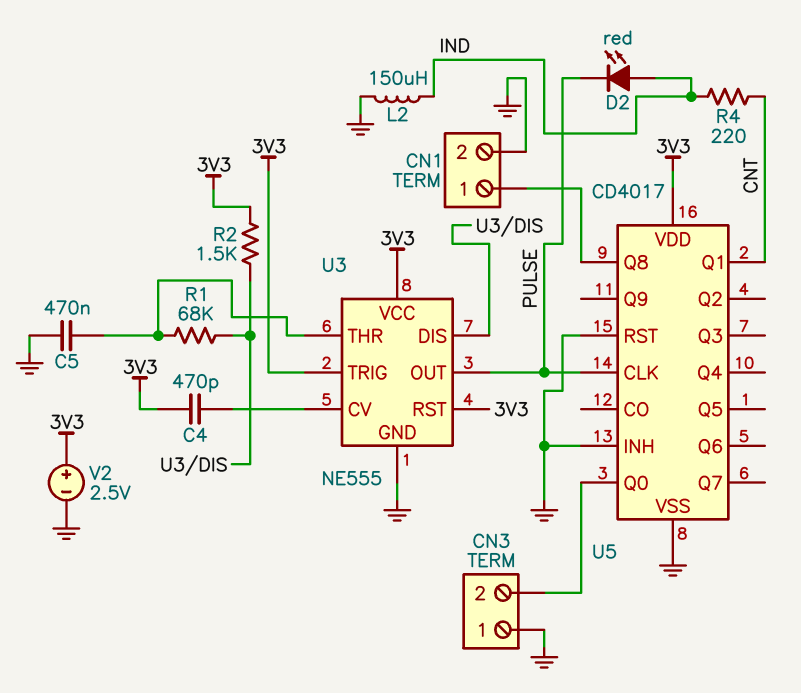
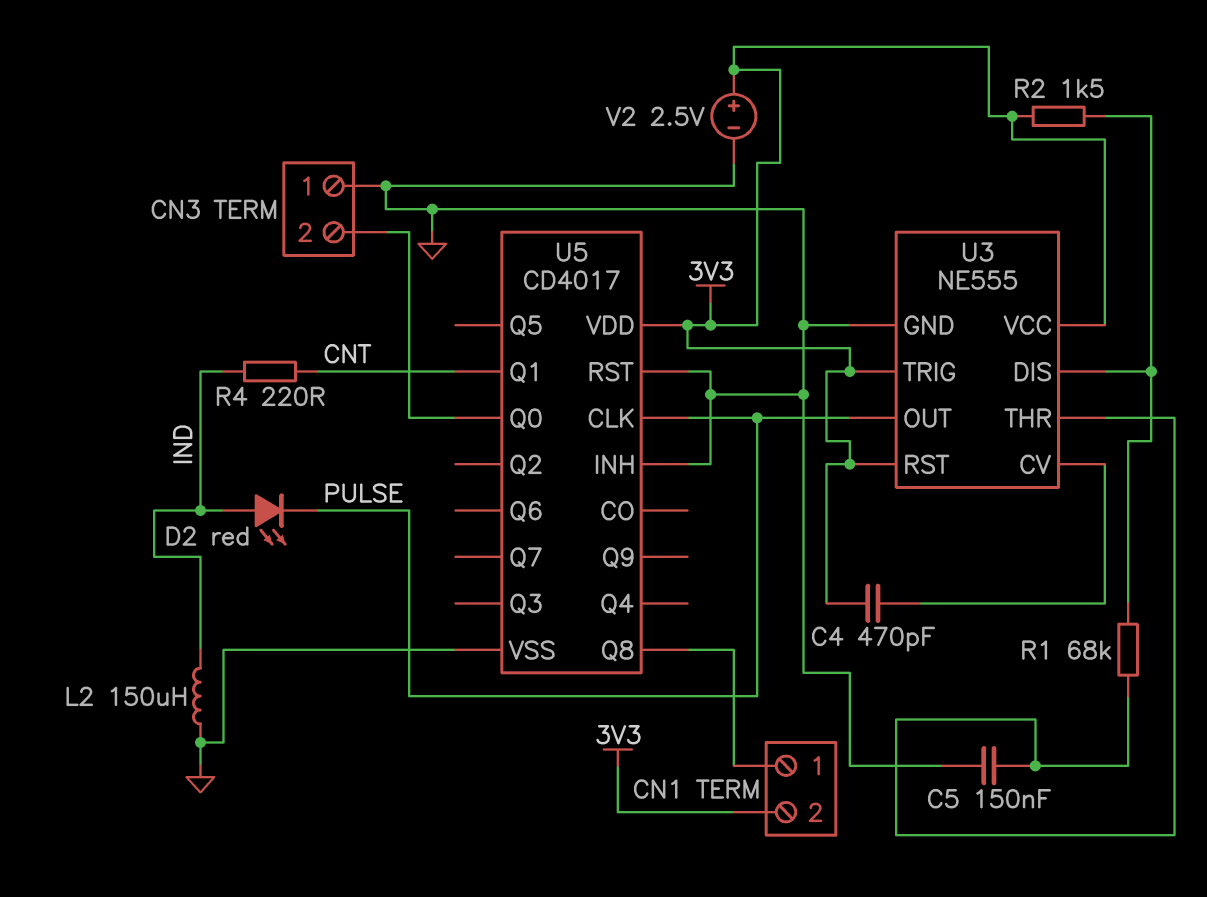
C5: 470nF (GND, U3/THR) -> 150nF (GND, U3/THR)
CN1 pin 2: GND -> 3V3

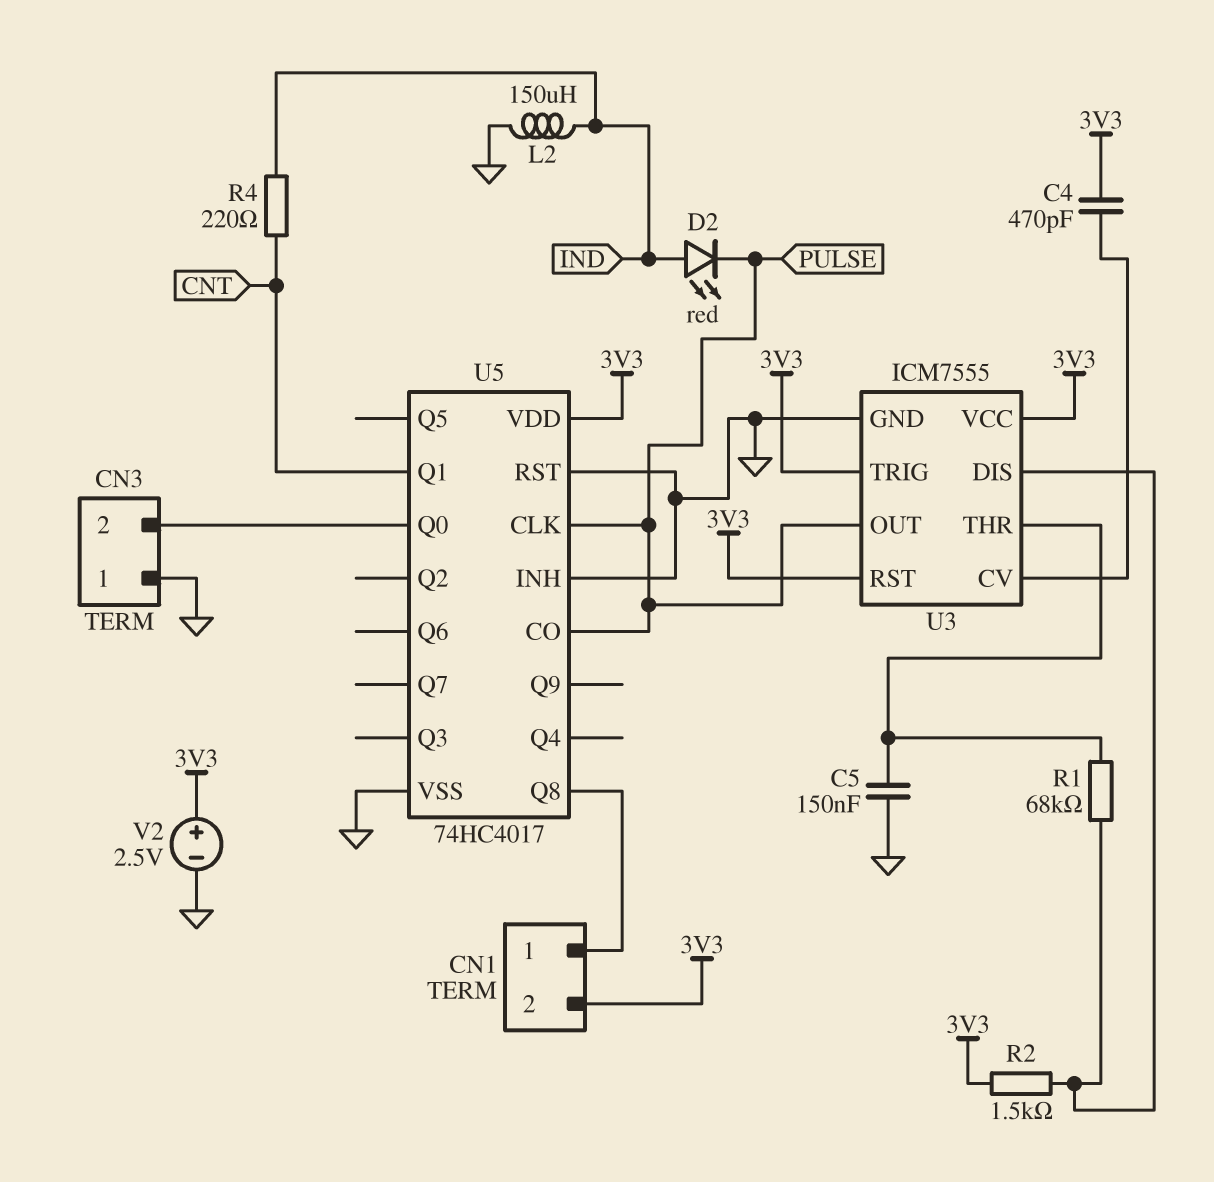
U3: NE555 -> ICM7555
U5: CD4017 -> 74HC4017
U5 pin CO: none -> PULSE

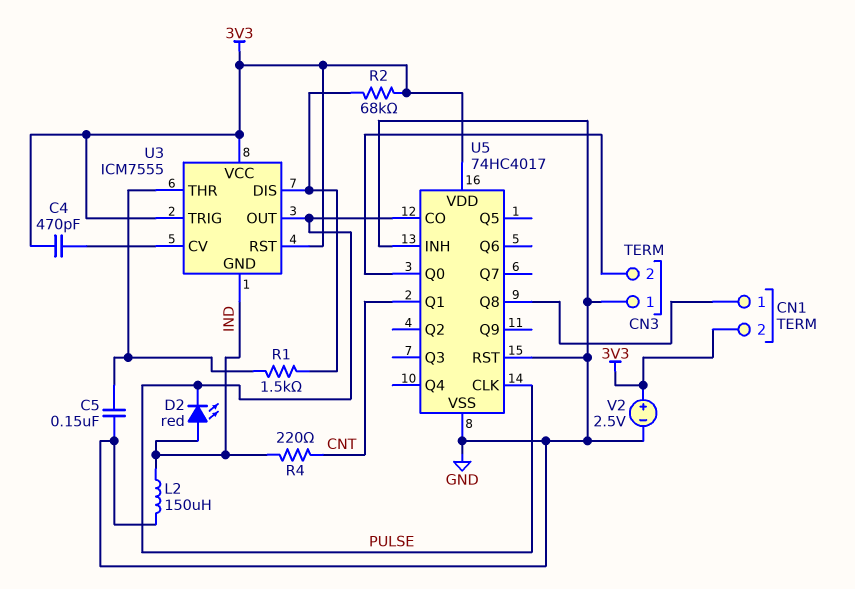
R1: 68k (U3/DIS, U3/THR) -> 1.5k (U3/DIS, U3/THR)
R2: 1.5k (3V3, U3/DIS) -> 68k (3V3, U3/DIS)
U3 pin GND: GND -> IND

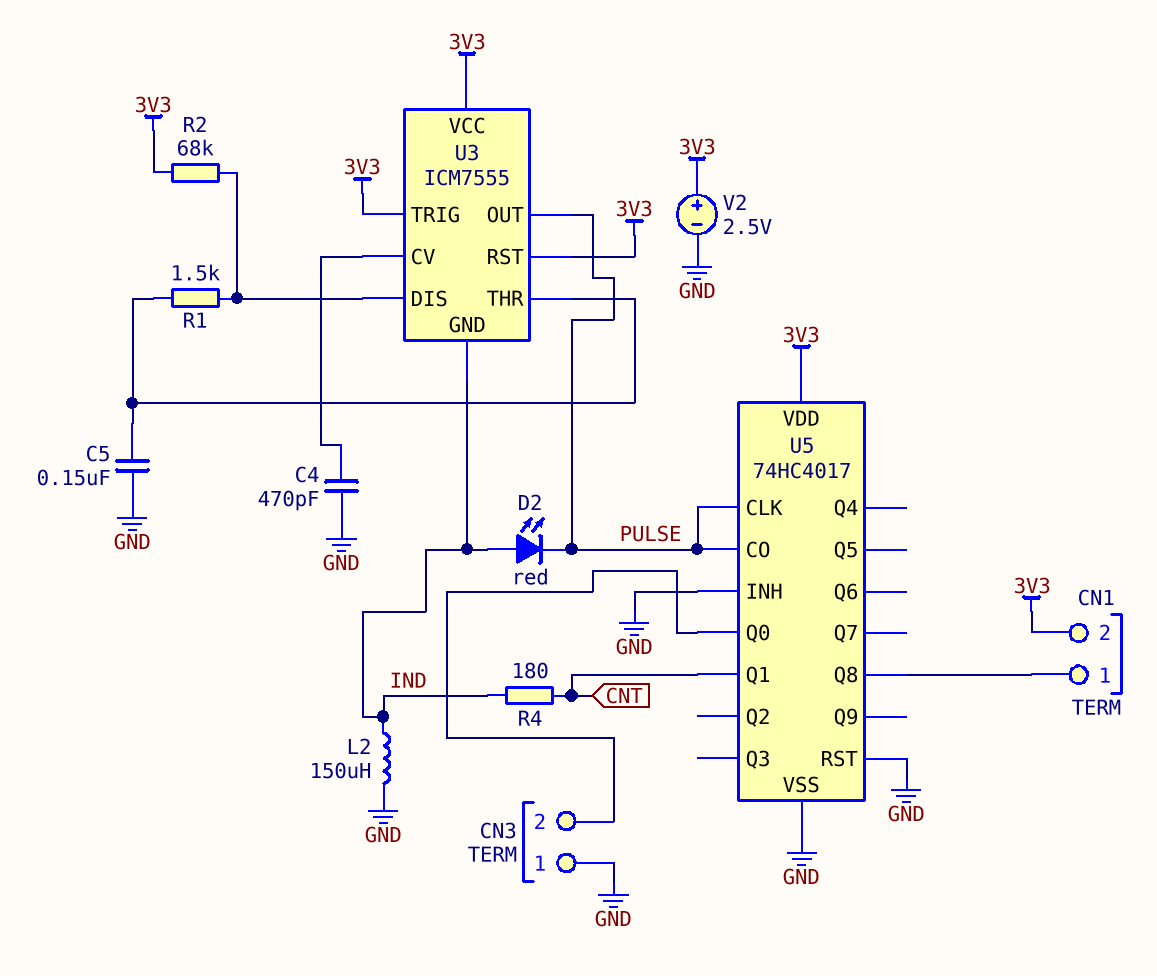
C4: 470pF (3V3, U3/CV) -> 470pF (GND, U3/CV)
R4: 220 (CNT, IND) -> 180 (CNT, IND)

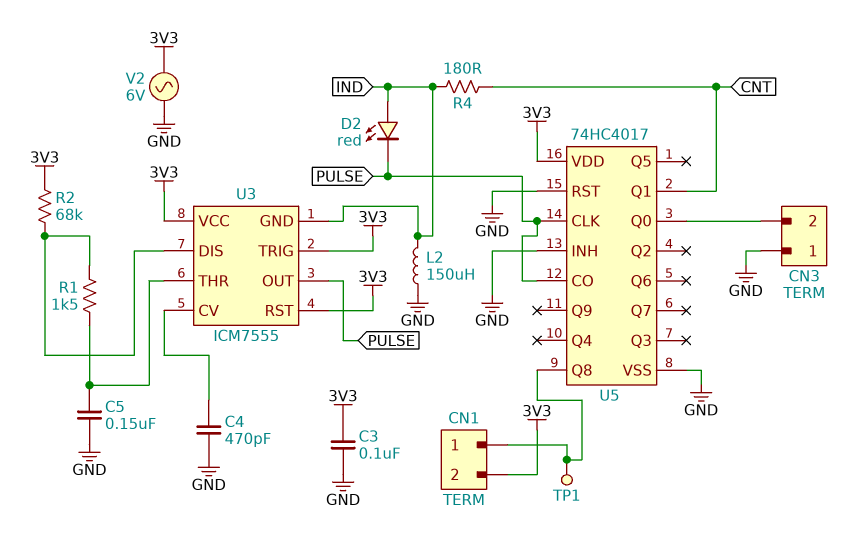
C3: none -> 100nF (3V3, GND)
TP1: none -> test point (CN1/1)
V2: 2.5V (plus 3V3, minus GND) -> AC 6V (3V3, GND)

